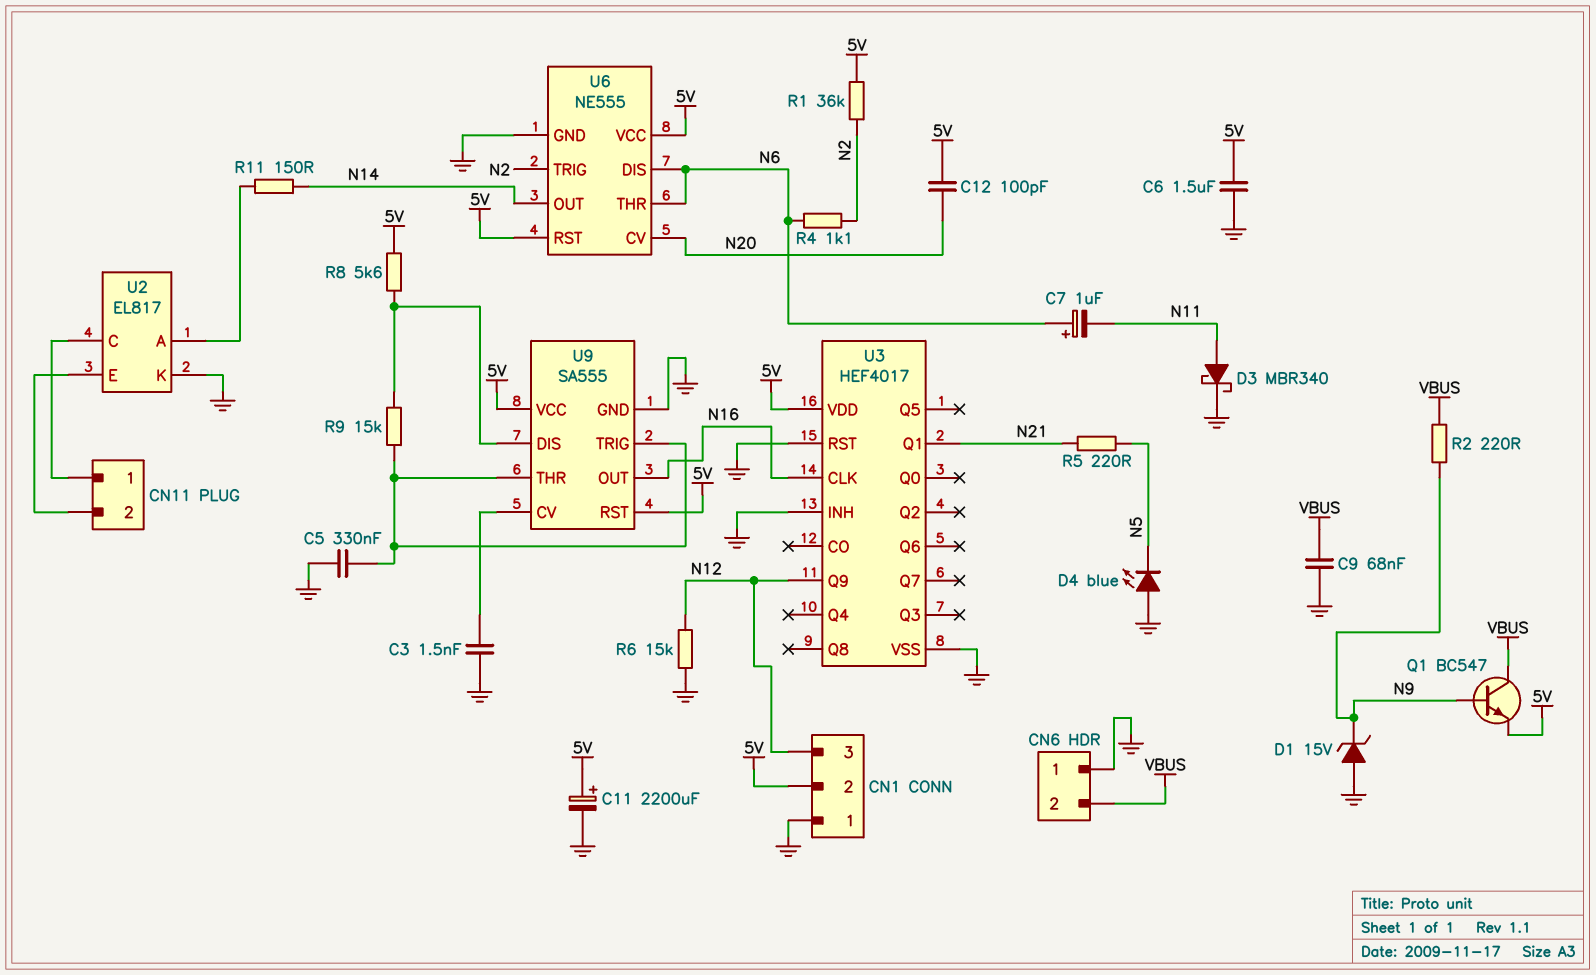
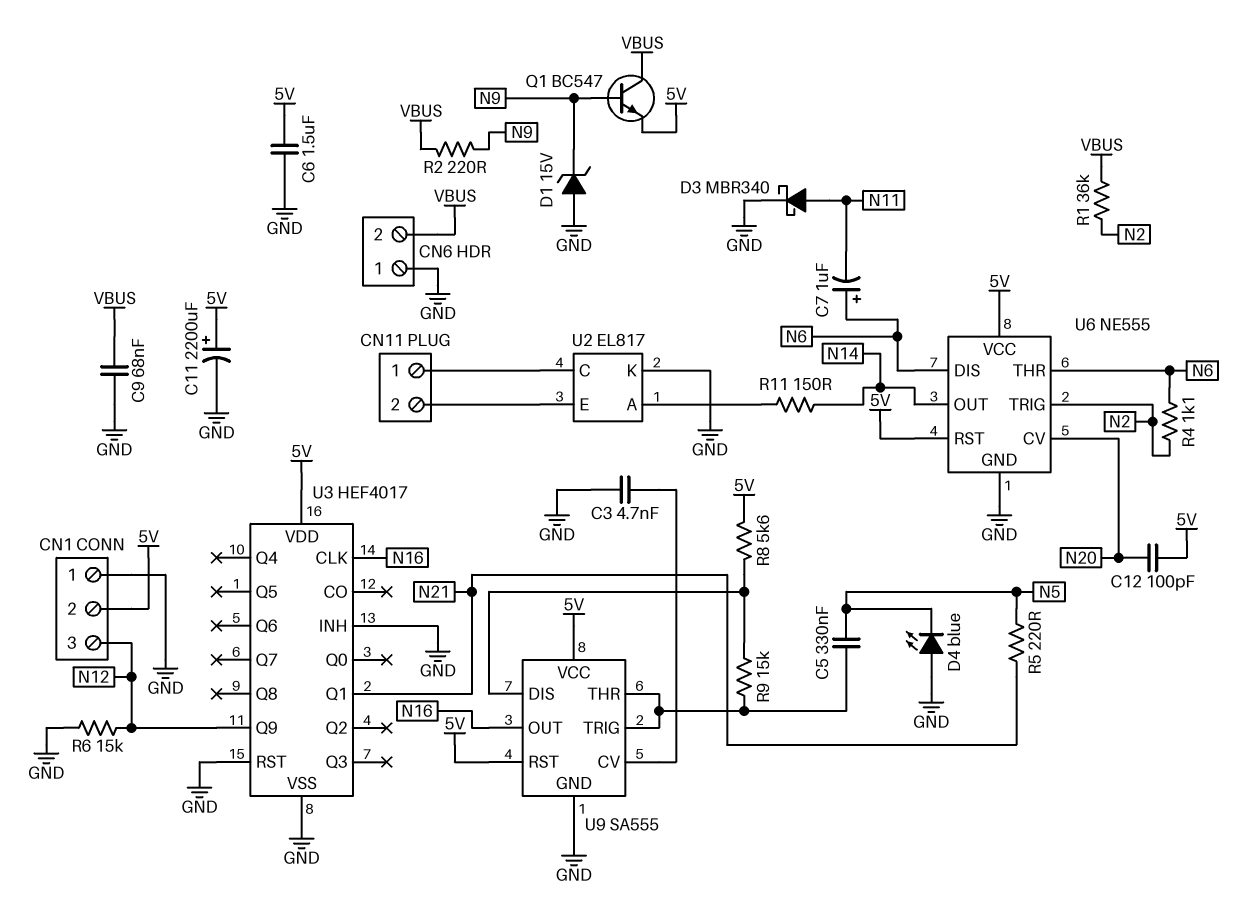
C3: 1.5nF (GND, U9/CV) -> 4.7nF (GND, U9/CV)
C5: 330nF (GND, U9/THR) -> 330nF (N5, U9/THR)
R1: 36k (5V, N2) -> 36k (N2, VBUS)

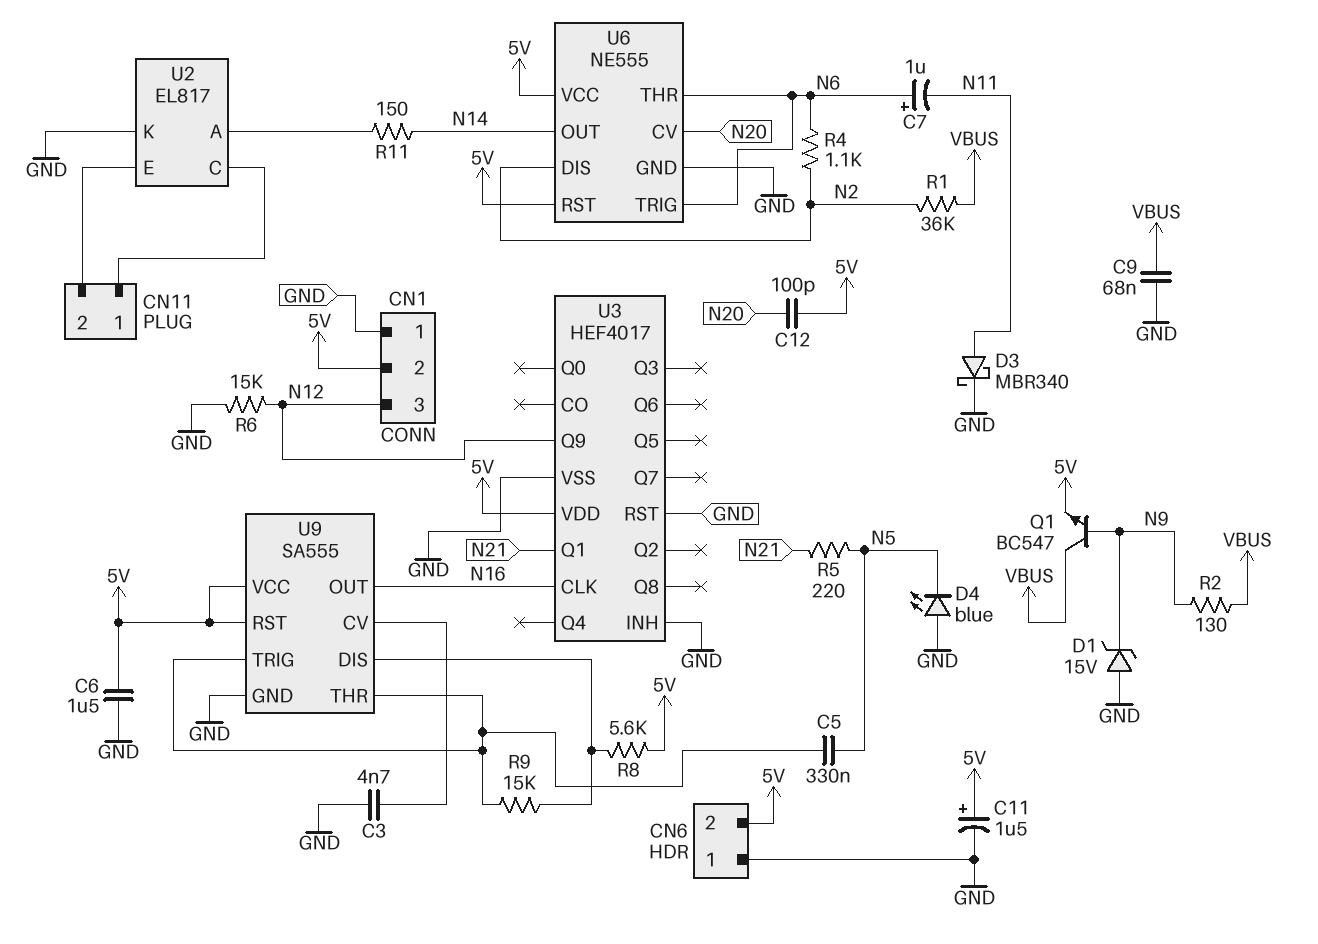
C11: 2200uF (plus 5V, minus GND) -> 1.5uF (plus 5V, minus GND)
CN6 pin 2: VBUS -> 5V
R2: 220 (N9, VBUS) -> 130 (N9, VBUS)
U6 pin DIS: N6 -> N2
U6 pin TRIG: N2 -> N6

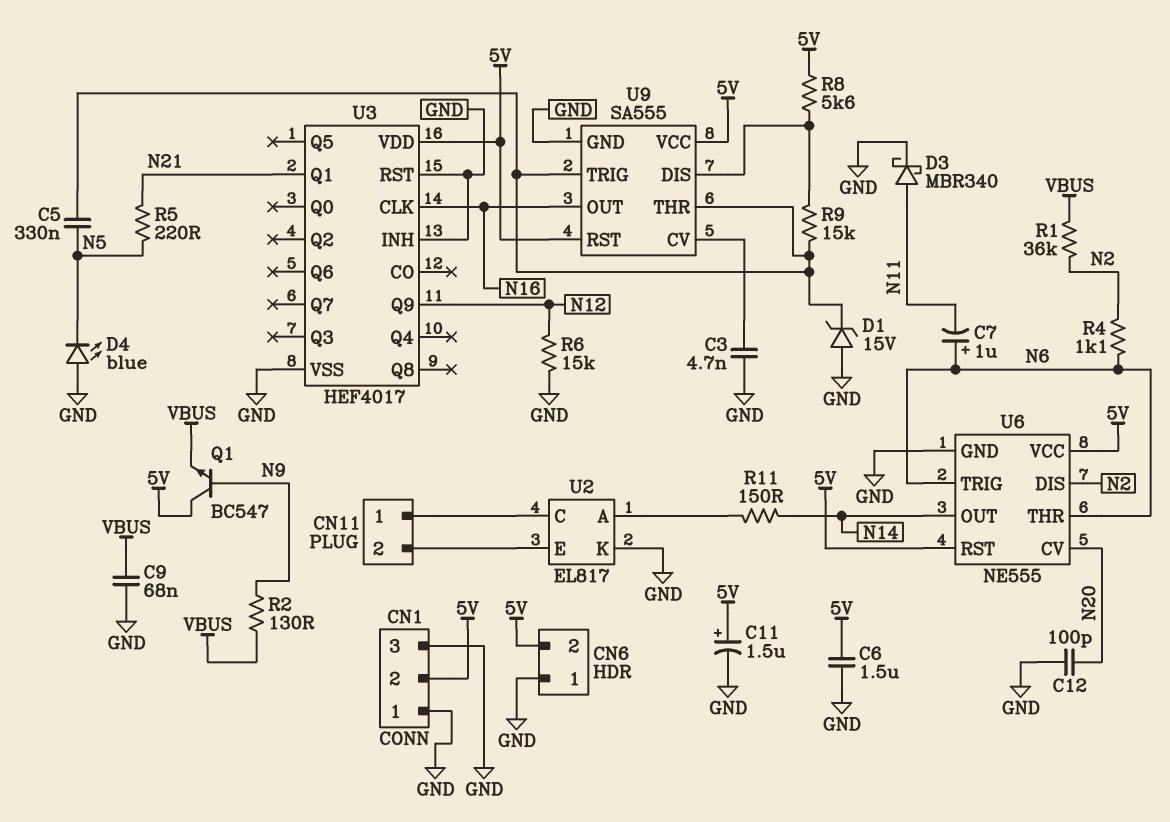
C12: 100pF (5V, N20) -> 100pF (GND, N20)
CN1 pin 3: N12 -> GND
D1: zener 15V (A GND, K N9) -> zener 15V (A GND, K U9/THR)
Q1: NPN BC547 (B N9, C VBUS, E 5V) -> NPN BC547 (B N9, C 5V, E VBUS)

